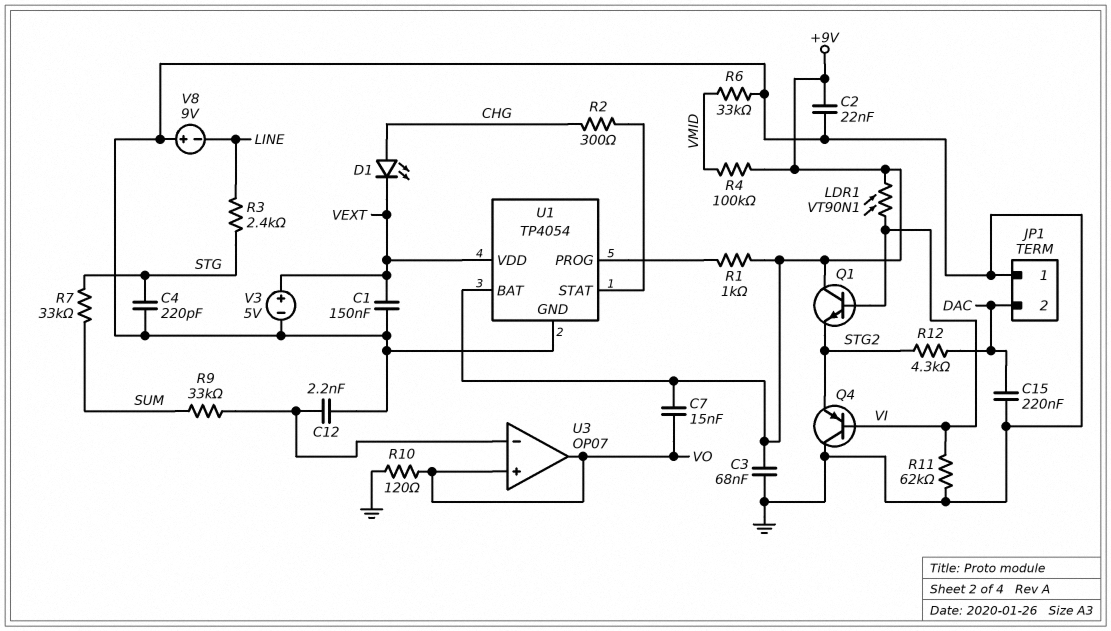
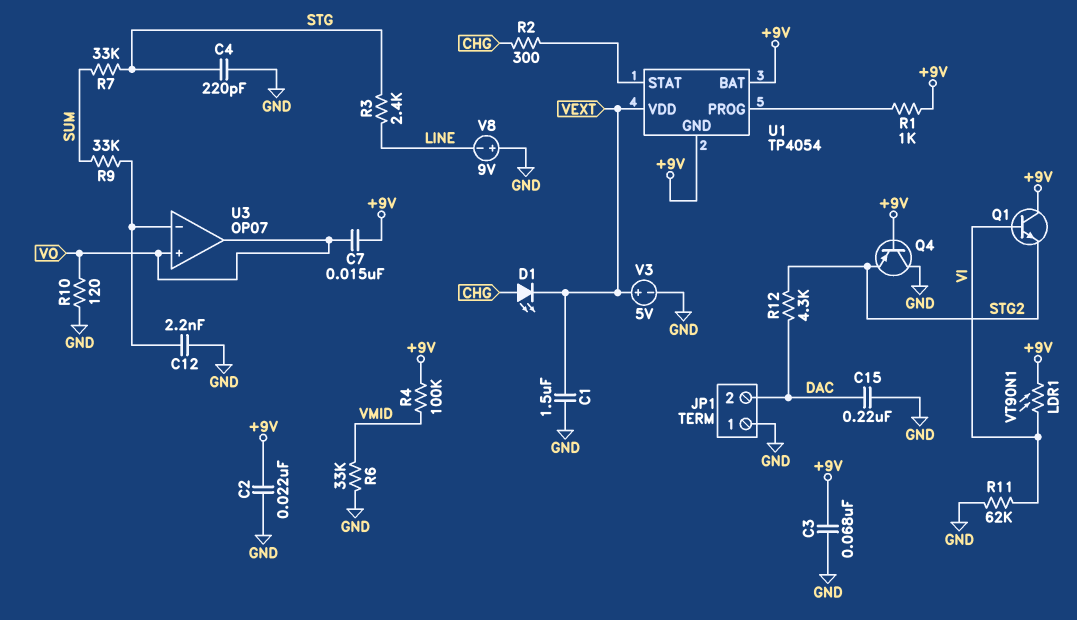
C1: 150nF (GND, VEXT) -> 1.5uF (GND, VEXT)
Q4: PNP (B VI, C GND, E STG2) -> PNP (B +9V, C GND, E STG2)
U1 pin GND: GND -> +9V

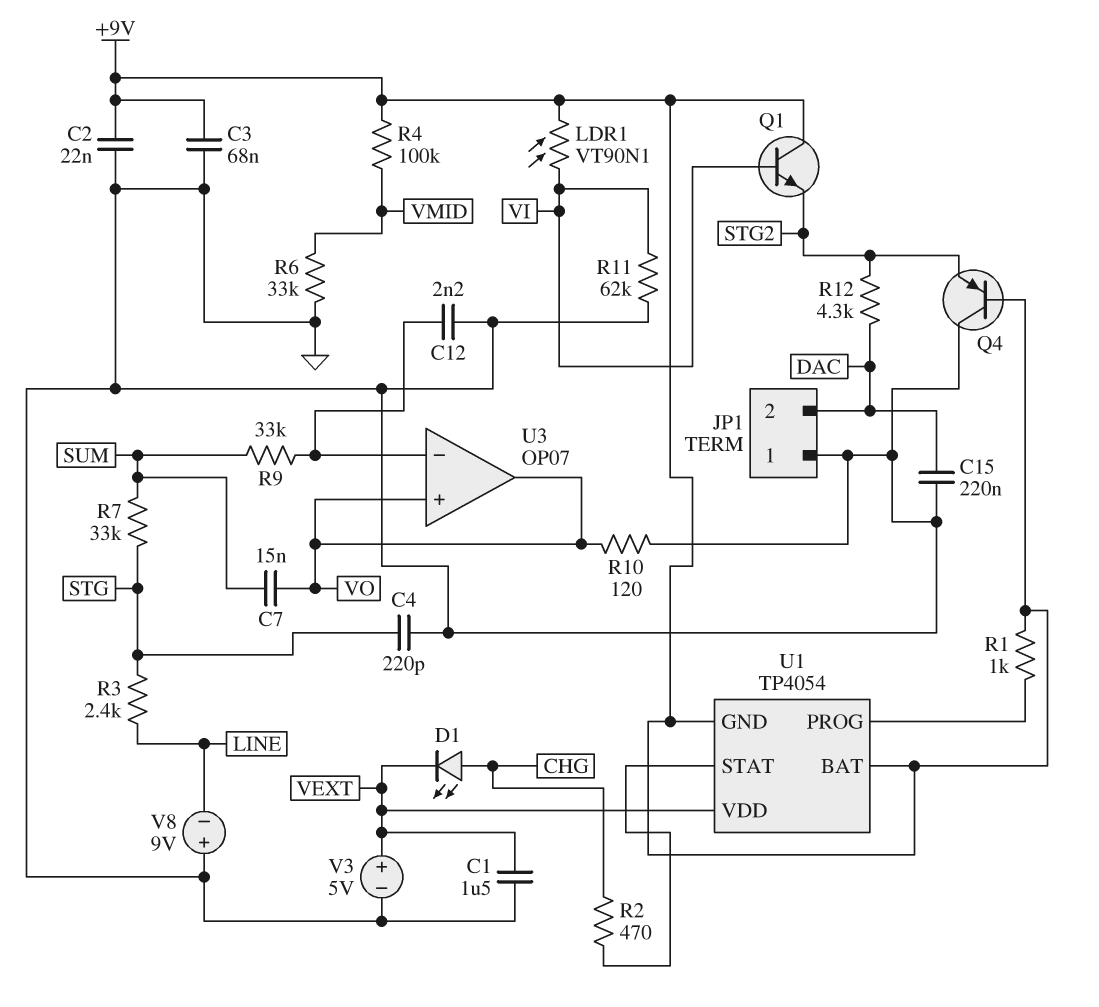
C7: 15nF (+9V, VO) -> 15nF (SUM, VO)
R2: 300 (CHG, U1/STAT) -> 470 (CHG, U1/STAT)

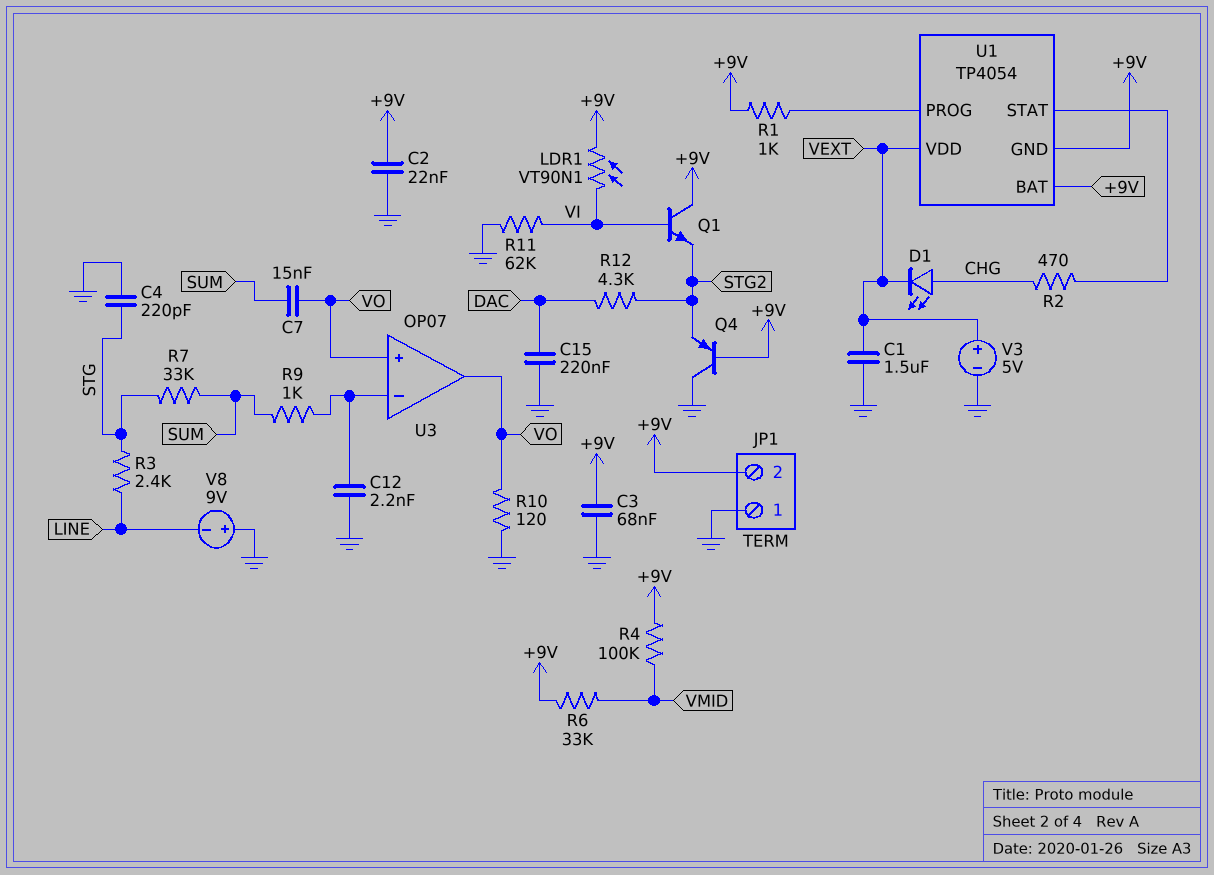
JP1 pin 2: DAC -> +9V
R6: 33k (GND, VMID) -> 33k (+9V, VMID)
R9: 33k (SUM, U3/in-) -> 1k (SUM, U3/in-)

